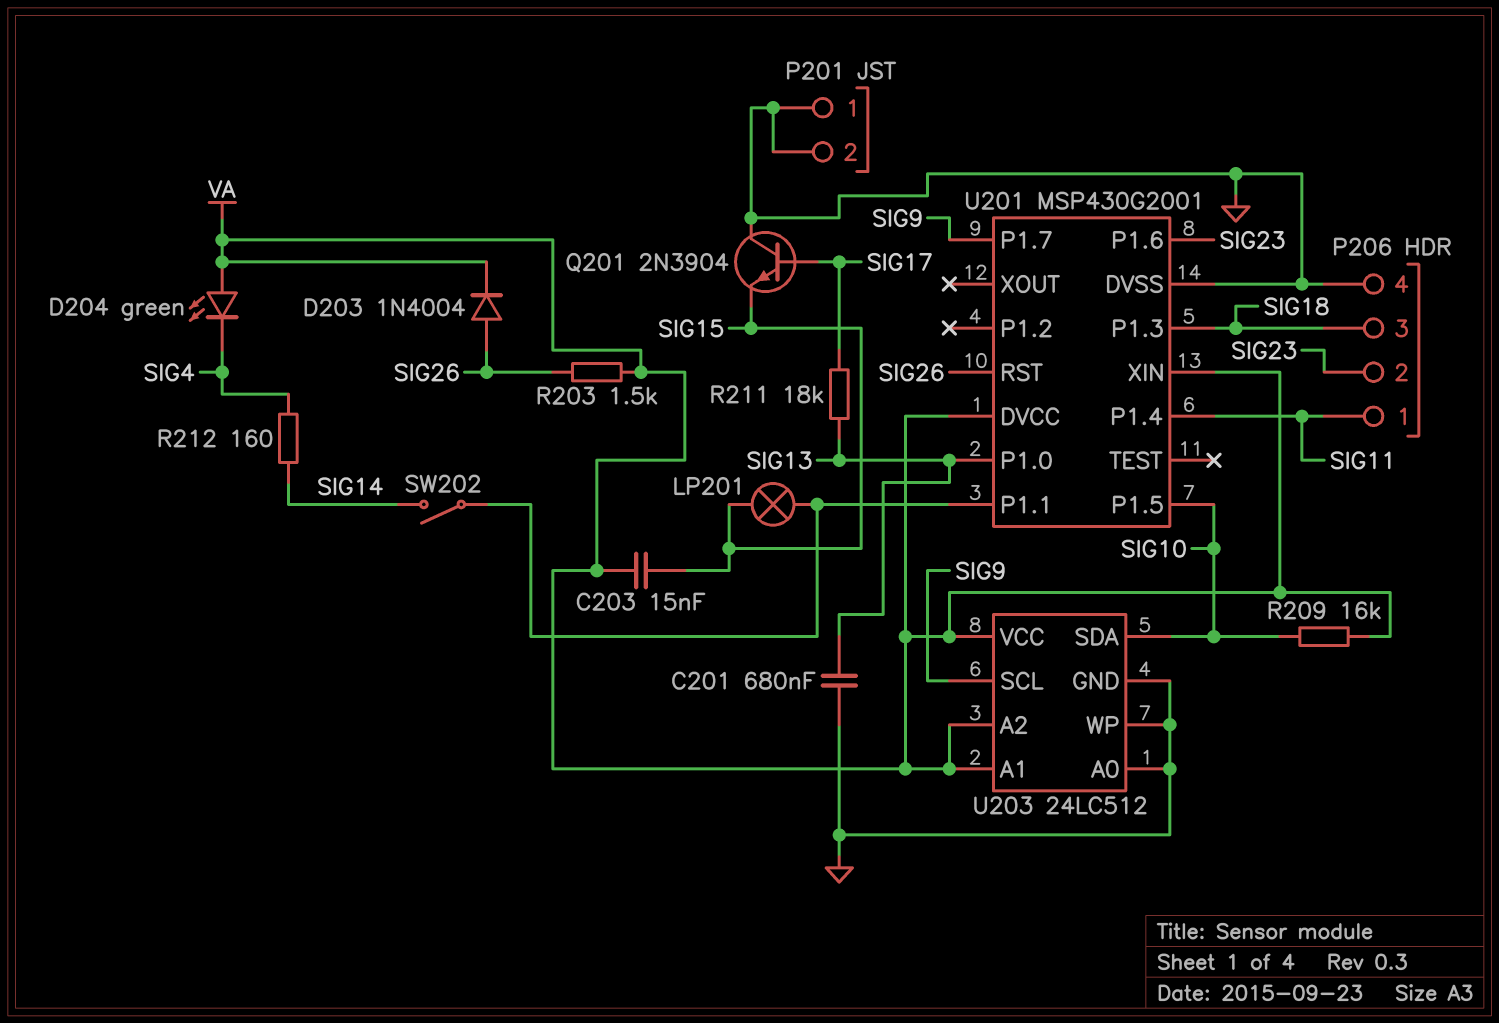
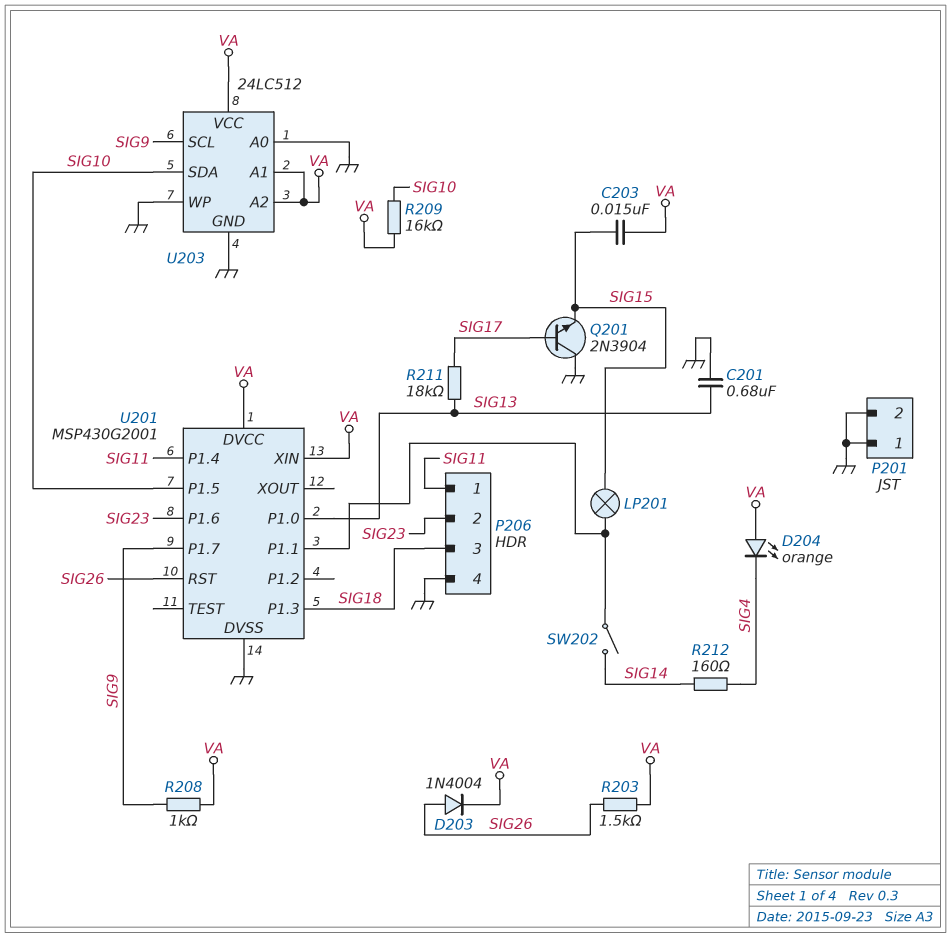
D204: LED green (A VA, K SIG4) -> LED orange (A VA, K SIG4)
R208: none -> 1k (SIG9, VA)

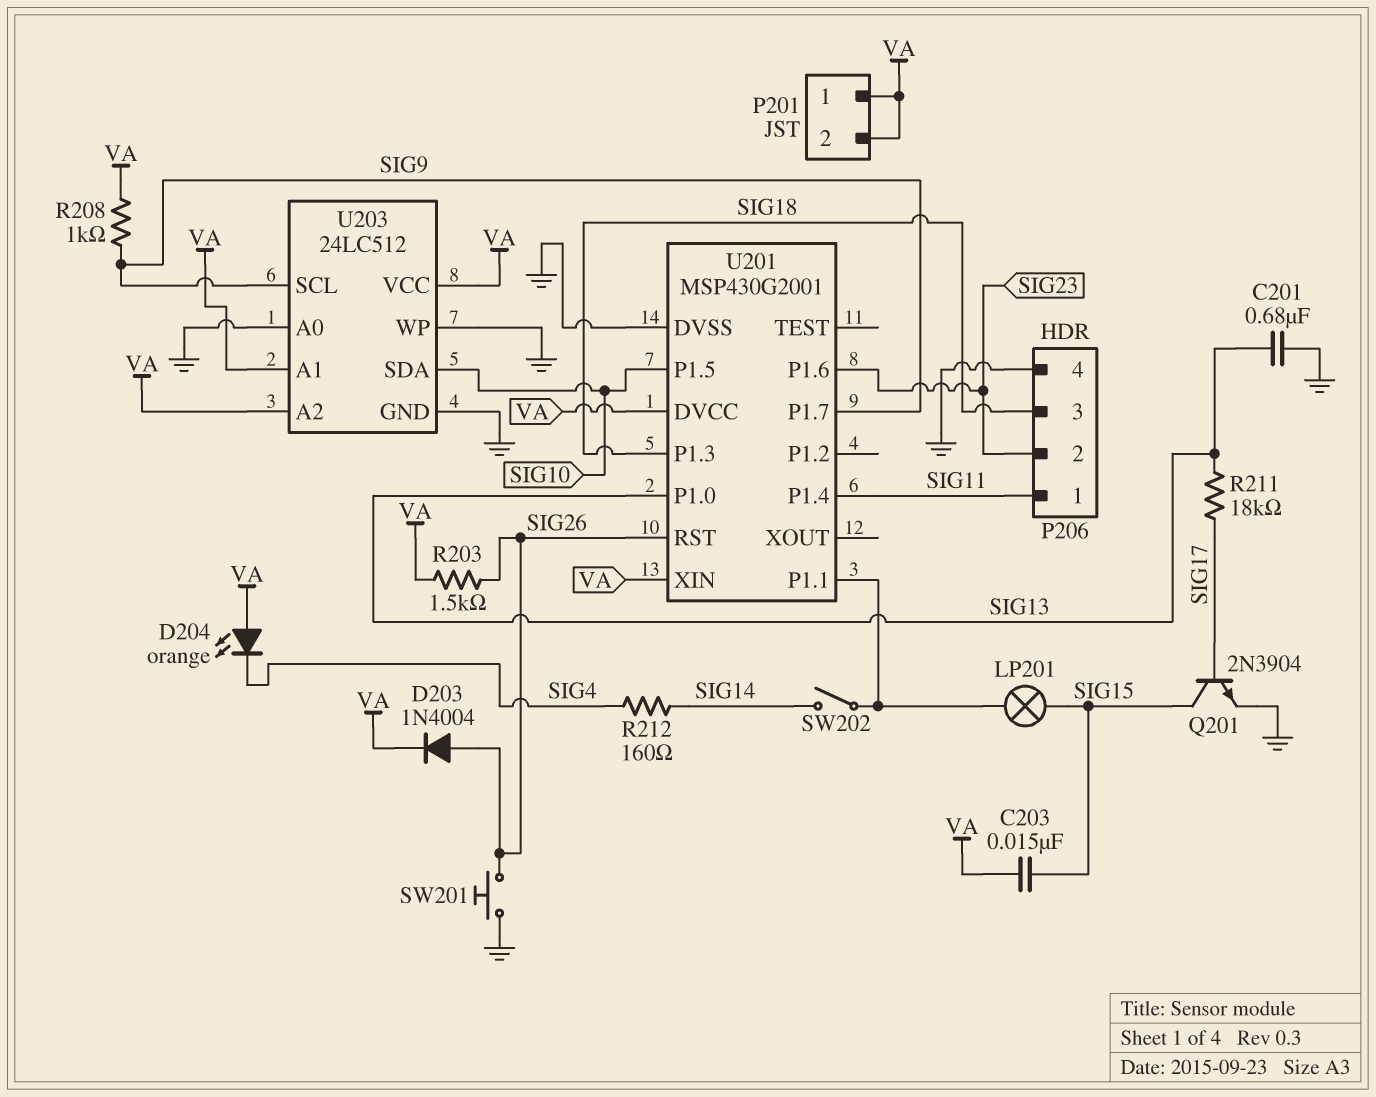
P201 pin 1: GND -> VA
P201 pin 2: GND -> VA
Q201: NPN 2N3904 (B SIG17, C GND, E SIG15) -> NPN 2N3904 (B SIG17, C SIG15, E GND)
R209: 16k (SIG10, VA) -> none
SW201: none -> button (GND, SIG26)

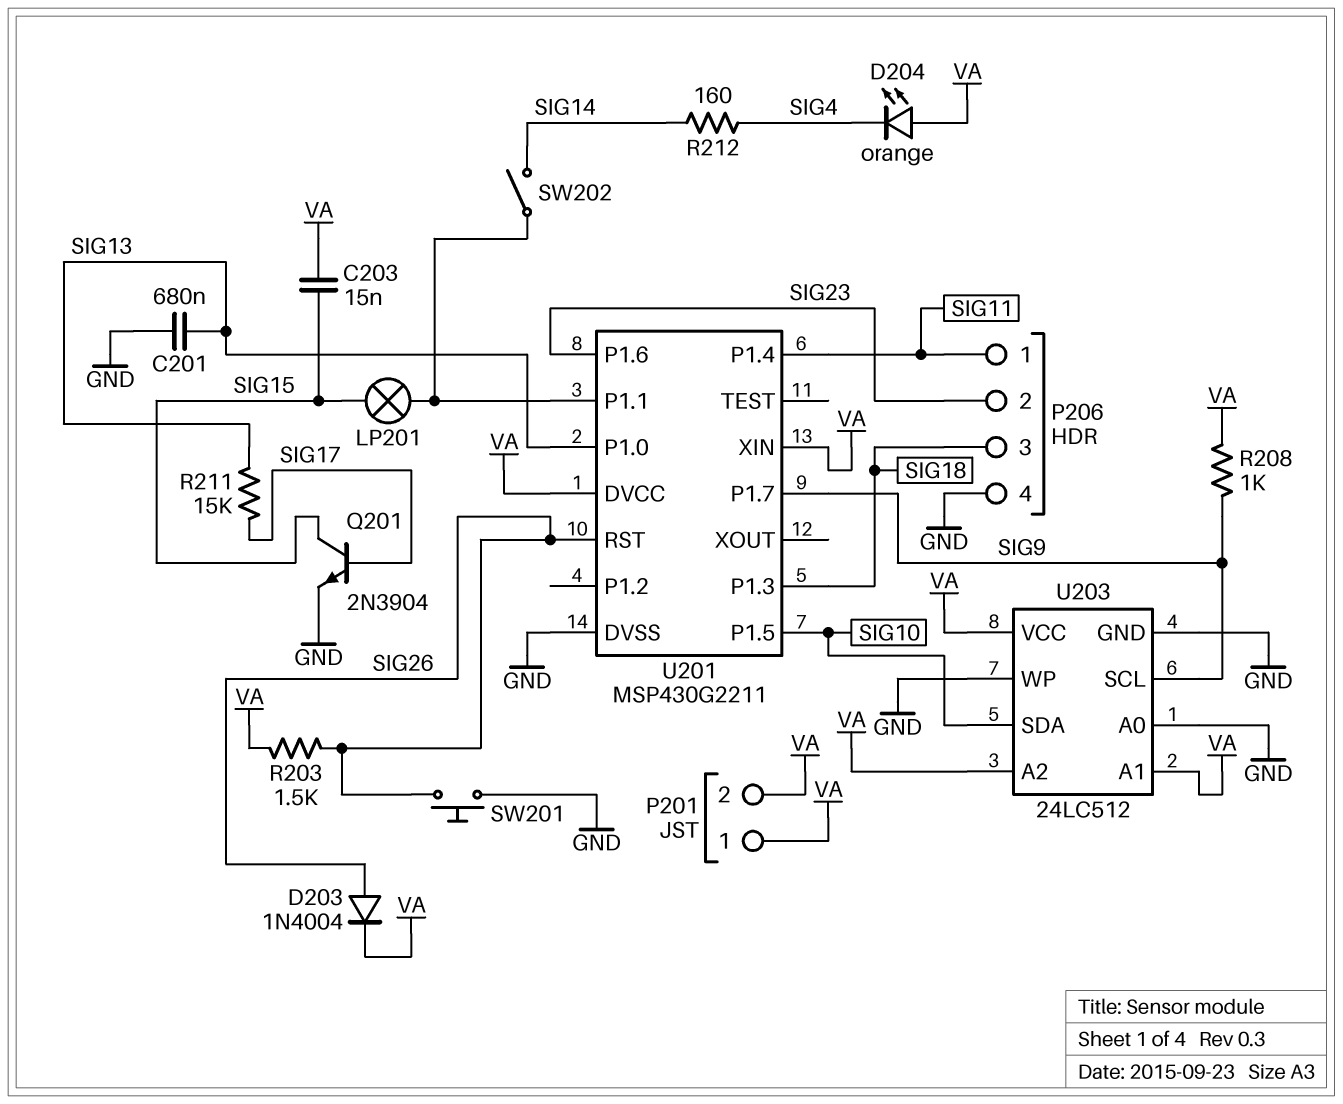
R211: 18k (SIG13, SIG17) -> 15k (SIG13, SIG17)
U201: MSP430G2001 -> MSP430G2211

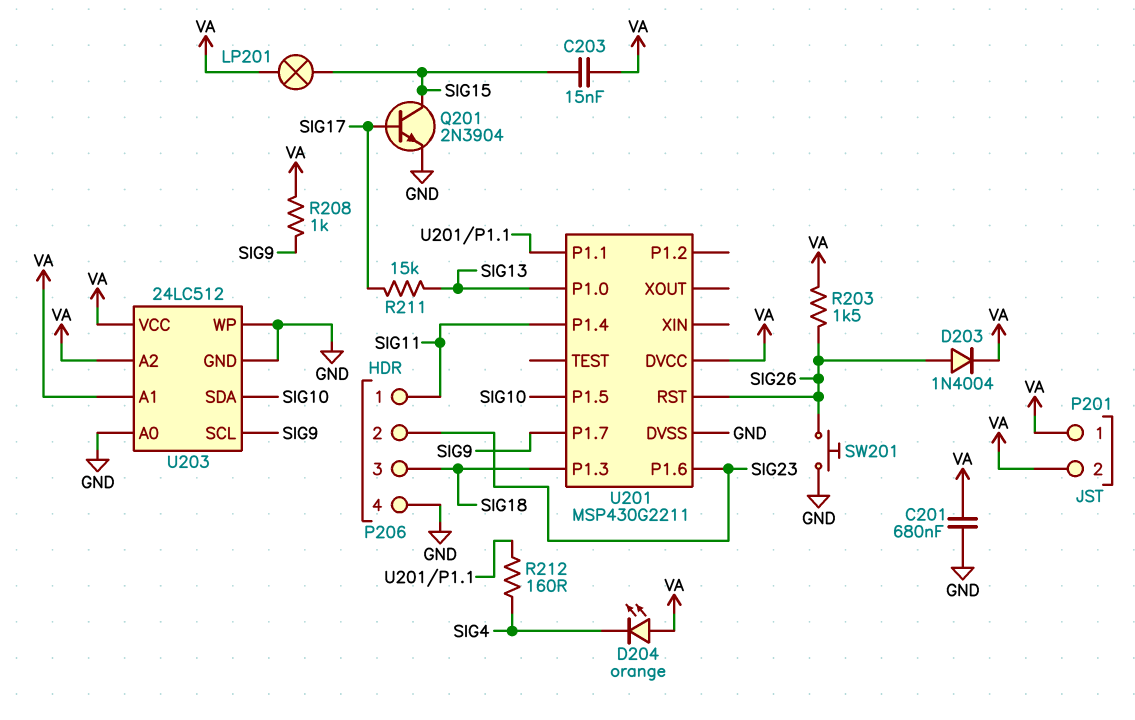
C201: 680nF (GND, SIG13) -> 680nF (GND, VA)
LP201: lamp (SIG15, U201/P1.1) -> lamp (SIG15, VA)
R212: 160 (SIG4, SIG14) -> 160 (SIG4, U201/P1.1)
SW202: switch (SIG14, U201/P1.1) -> none
U201 pin XIN: VA -> none

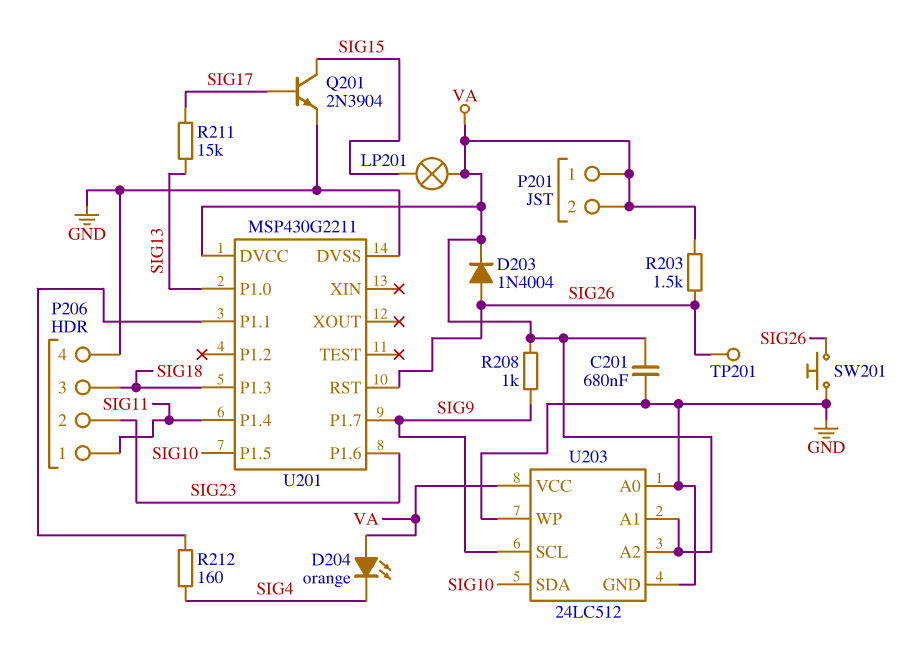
C203: 15nF (SIG15, VA) -> none
TP201: none -> test point (SIG26)

